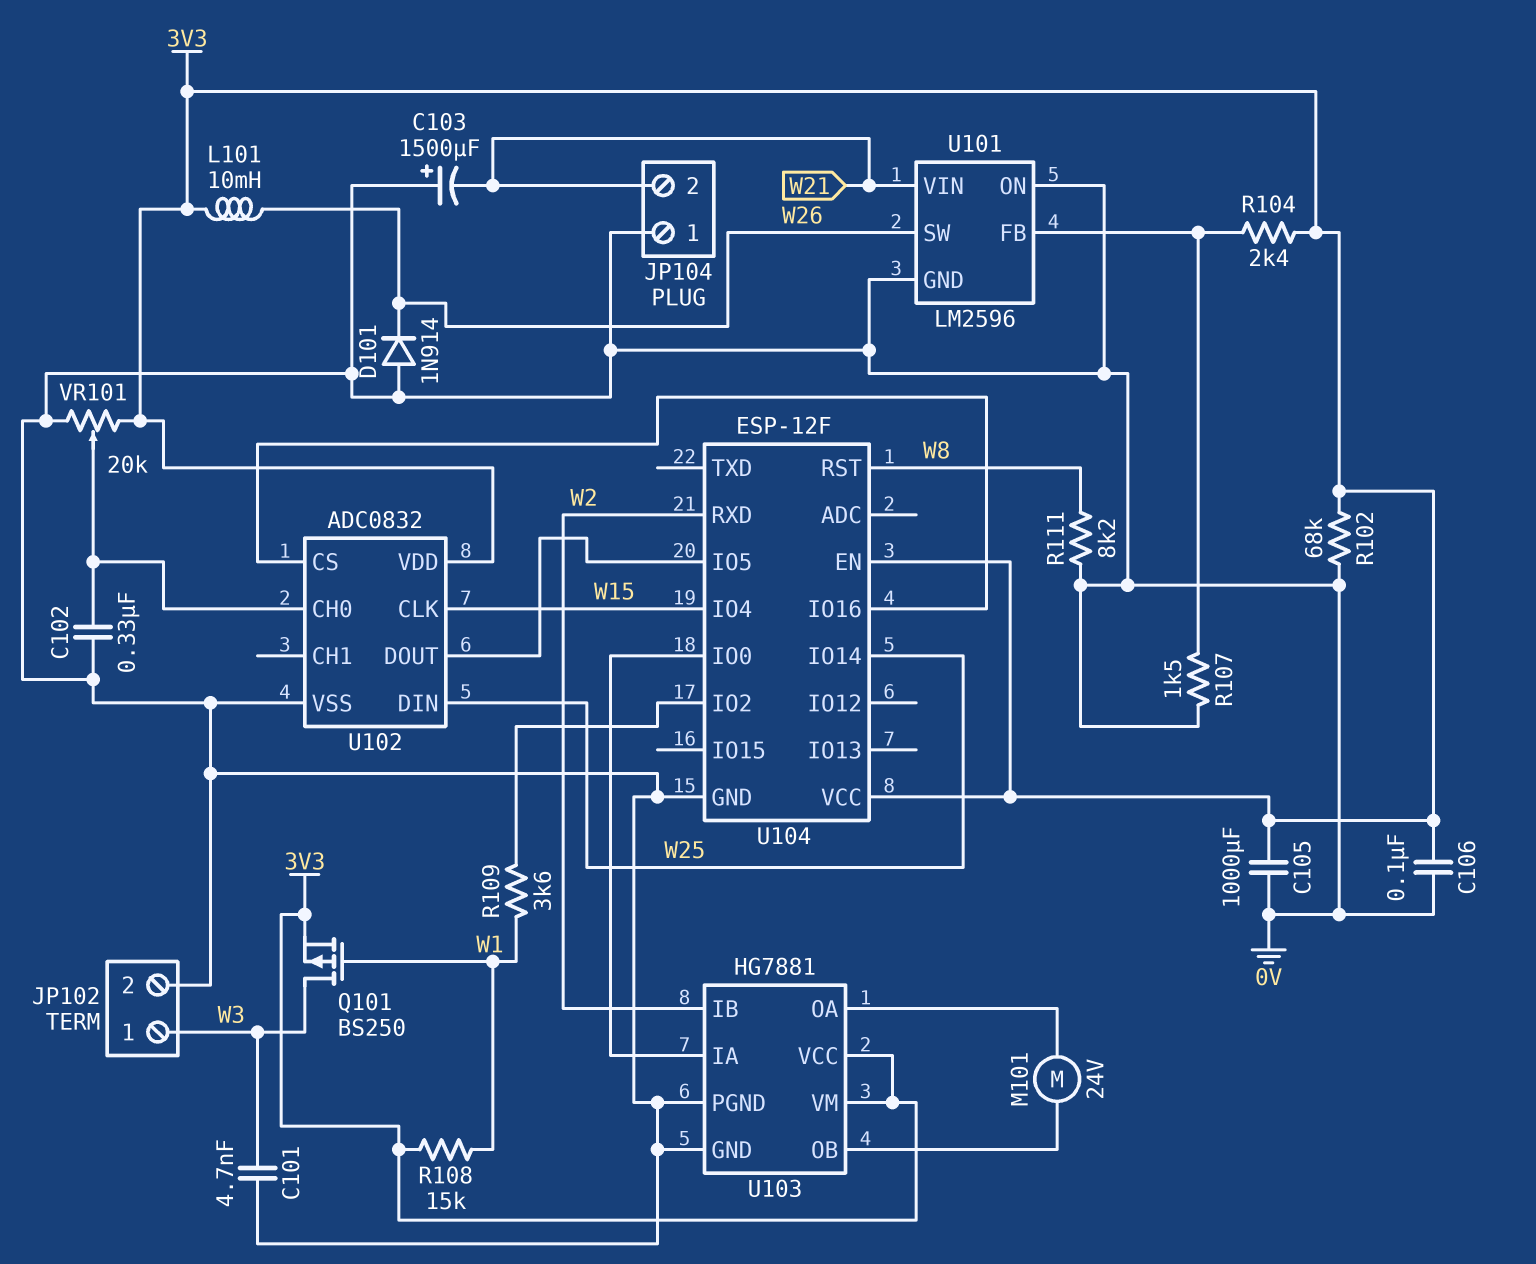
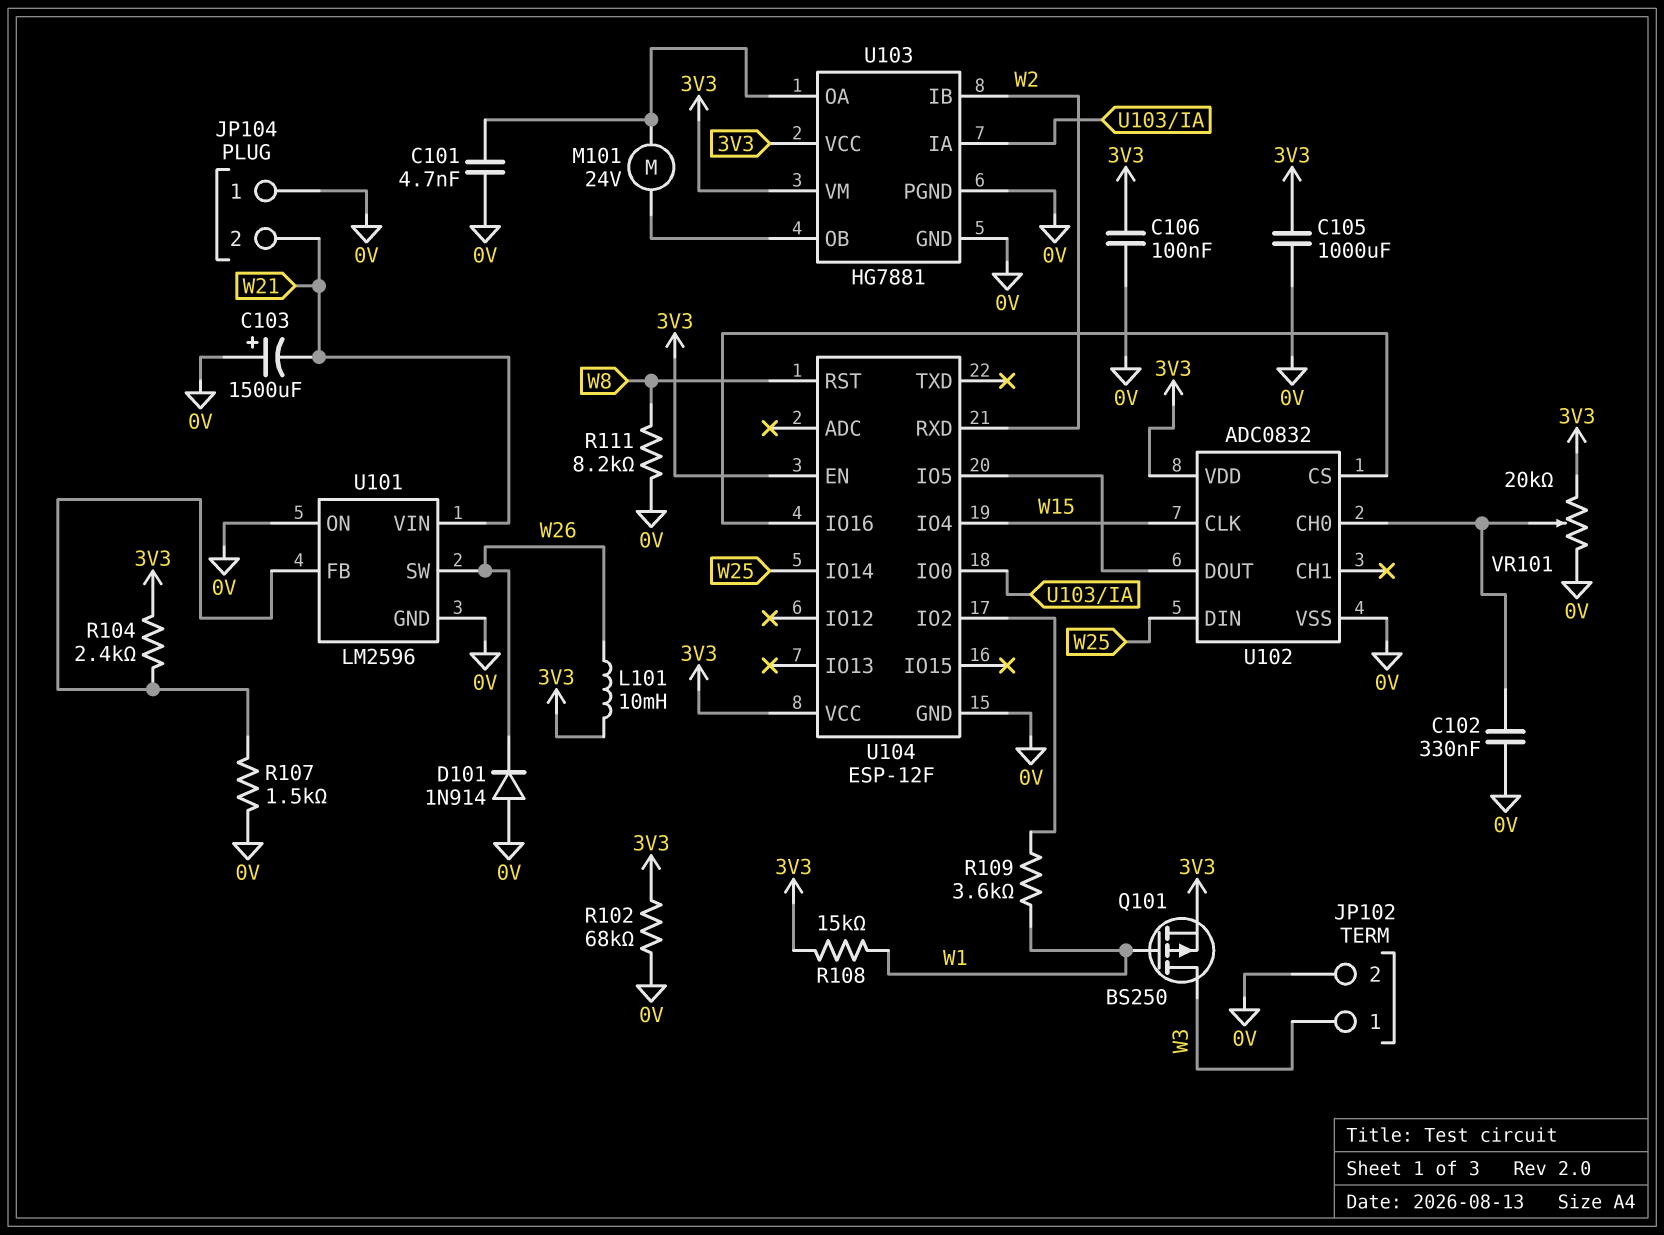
C101: 4.7nF (0V, W3) -> 4.7nF (0V, U103/OA)

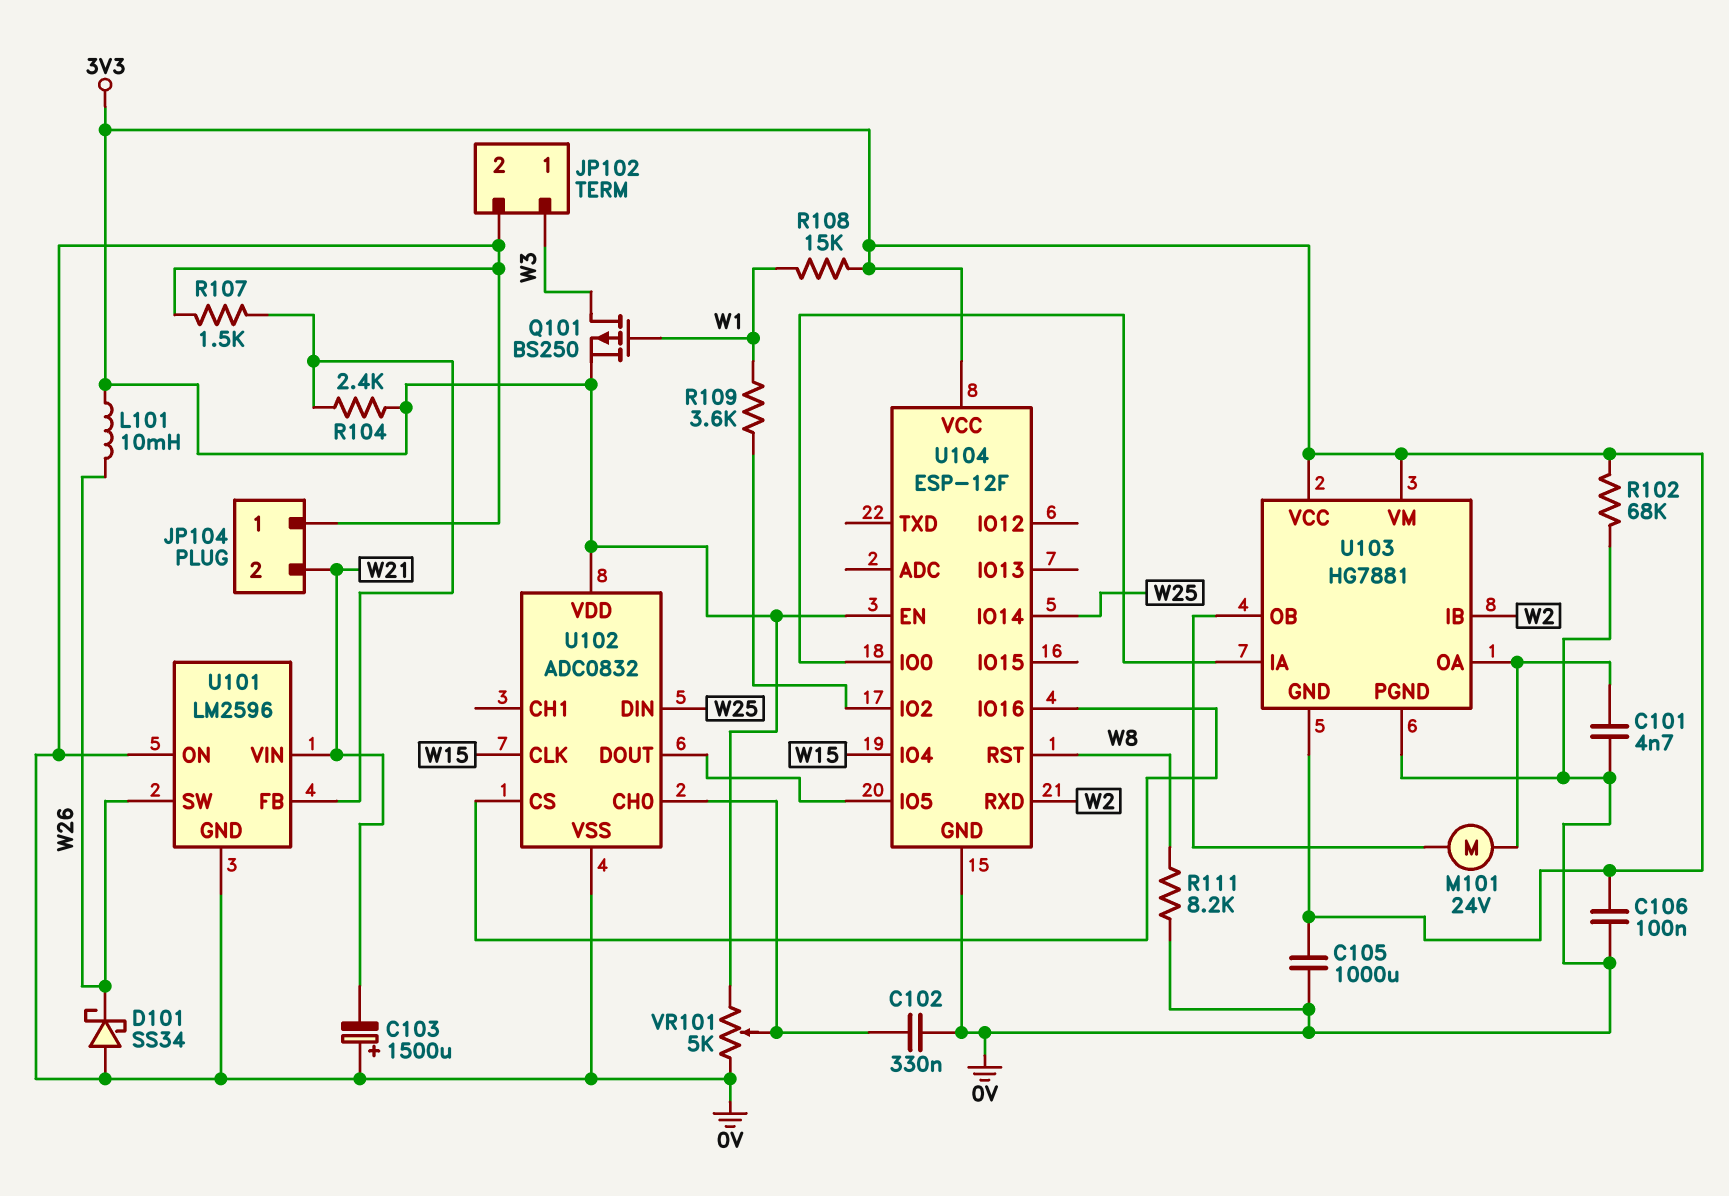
D101: diode 1N914 (A 0V, K W26) -> schottky SS34 (A 0V, K W26)
U103 pin GND: 0V -> 3V3
VR101: 20k (0V, 3V3, wiper U102/CH0) -> 5k (0V, 3V3, wiper U102/CH0)

